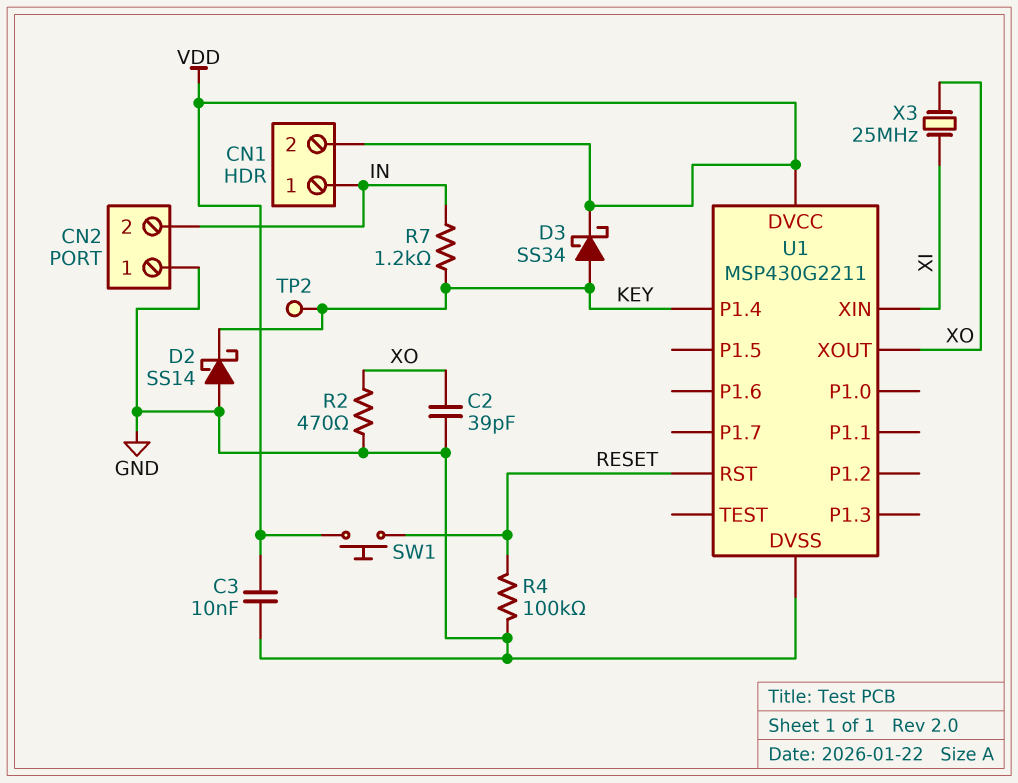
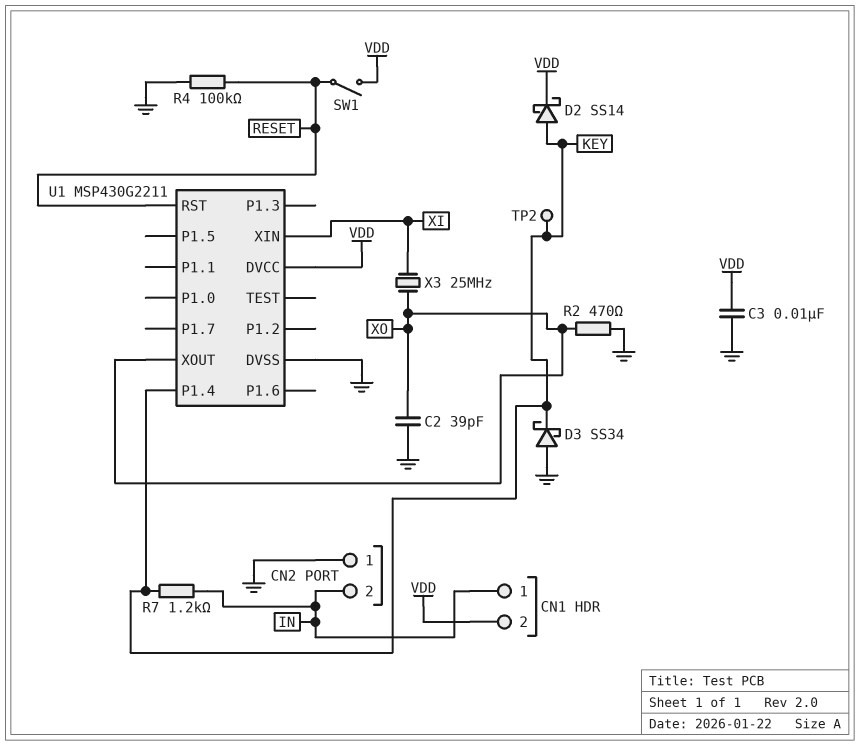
D2: schottky SS14 (A GND, K KEY) -> schottky SS14 (A KEY, K VDD)
D3: schottky SS34 (A KEY, K VDD) -> schottky SS34 (A GND, K KEY)
SW1: button (RESET, VDD) -> switch (RESET, VDD)

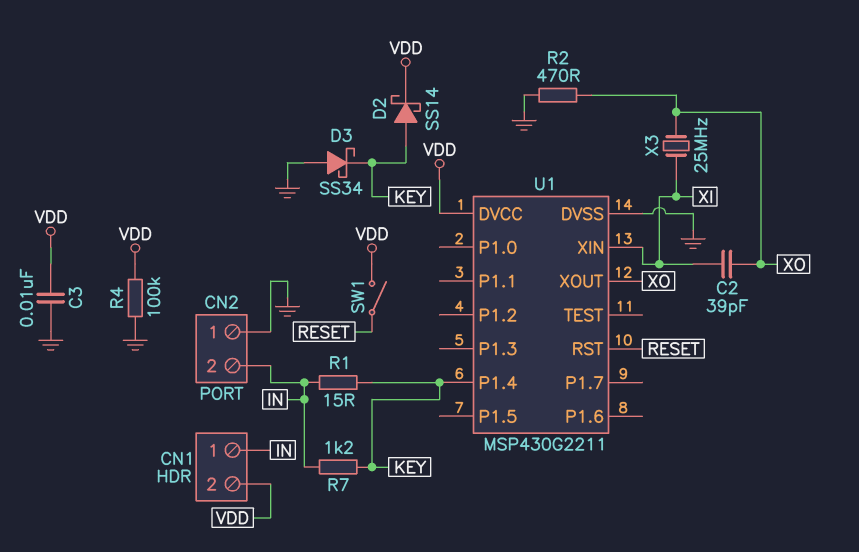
C2: 39pF (GND, XO) -> 39pF (XI, XO)
R1: none -> 15 (IN, KEY)
R4: 100k (GND, RESET) -> 100k (GND, VDD)
TP2: test point (KEY) -> none

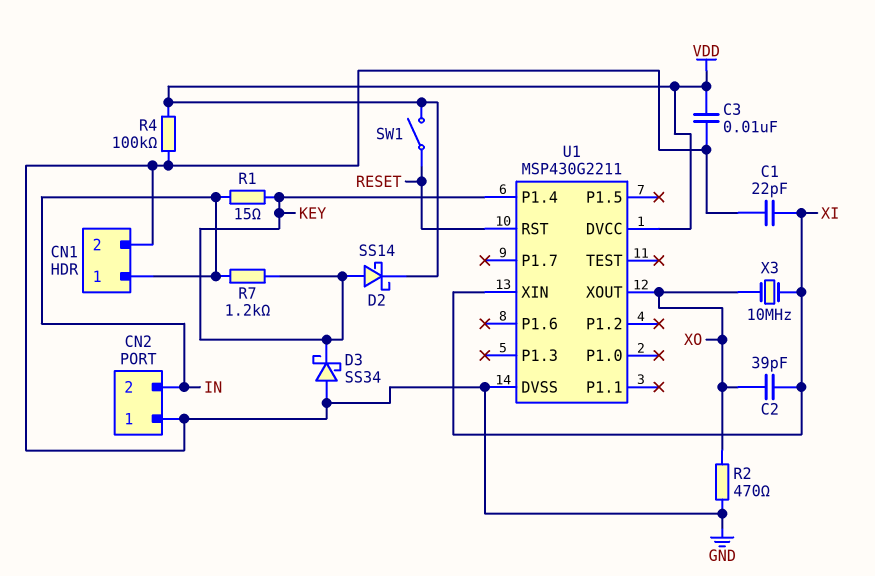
C1: none -> 22pF (GND, XI)
CN1 pin 2: VDD -> GND
X3: 25MHz (XI, XO) -> 10MHz (XI, XO)

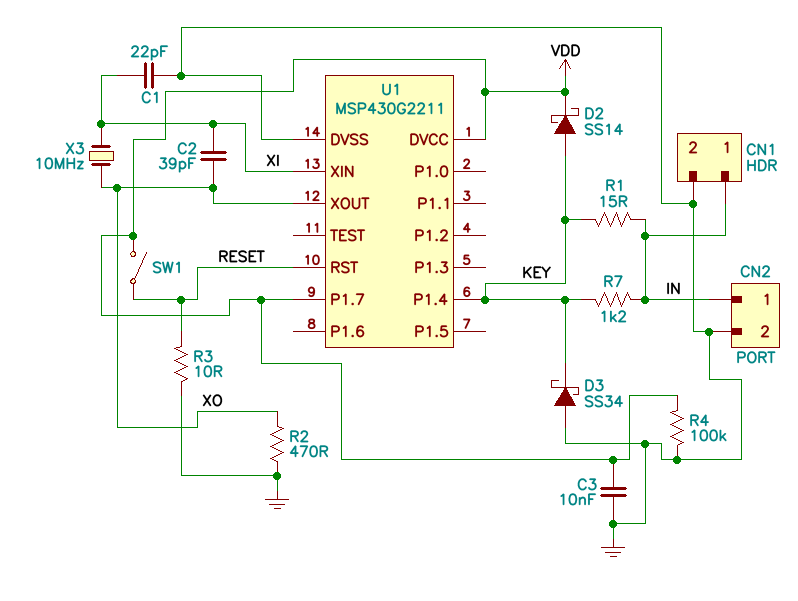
CN2 pin 1: GND -> IN
CN2 pin 2: IN -> GND
R3: none -> 10 (GND, RESET)
U1 pin P1.7: none -> VDD

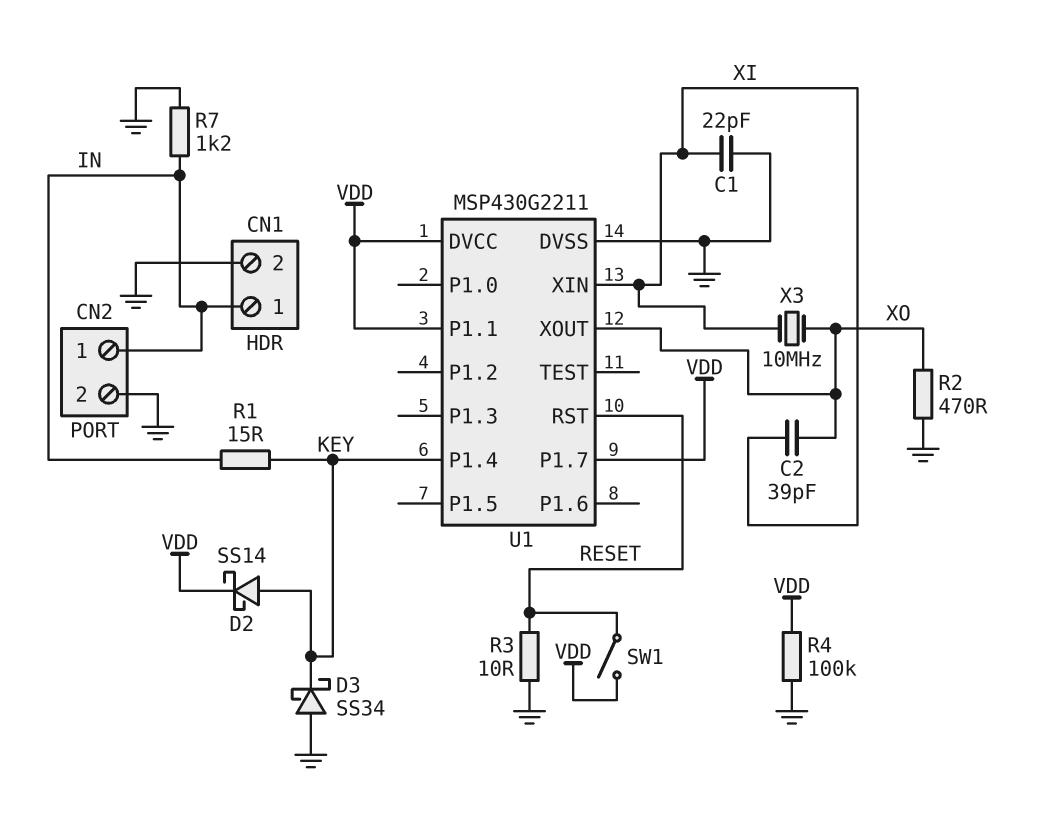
C3: 10nF (GND, VDD) -> none
R7: 1.2k (IN, KEY) -> 1.2k (GND, IN)
U1 pin P1.1: none -> VDD

